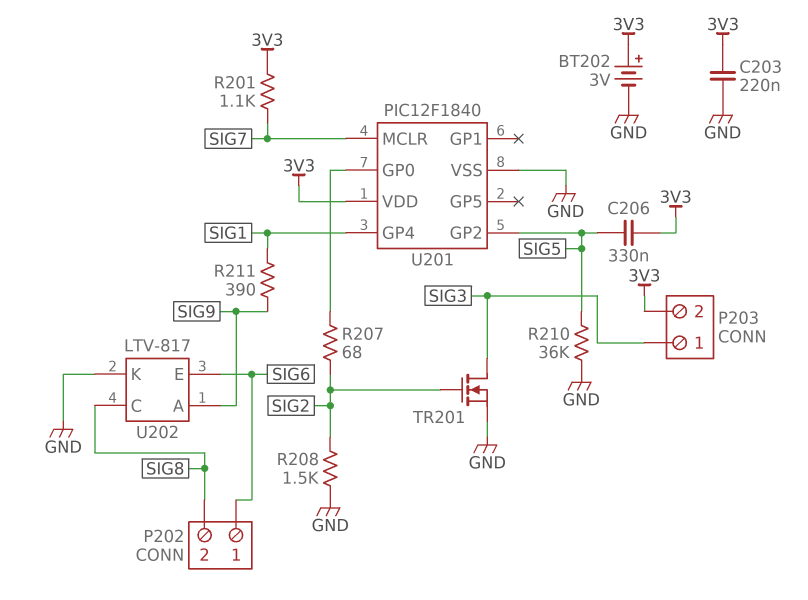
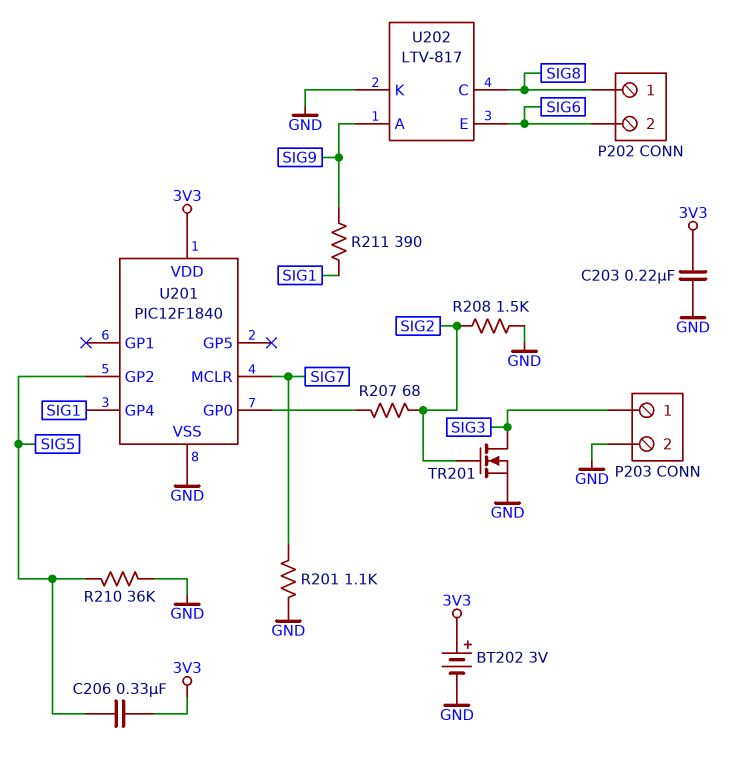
P202 pin 1: SIG6 -> SIG8
P202 pin 2: SIG8 -> SIG6
P203 pin 2: 3V3 -> GND
R201: 1.1k (3V3, SIG7) -> 1.1k (GND, SIG7)

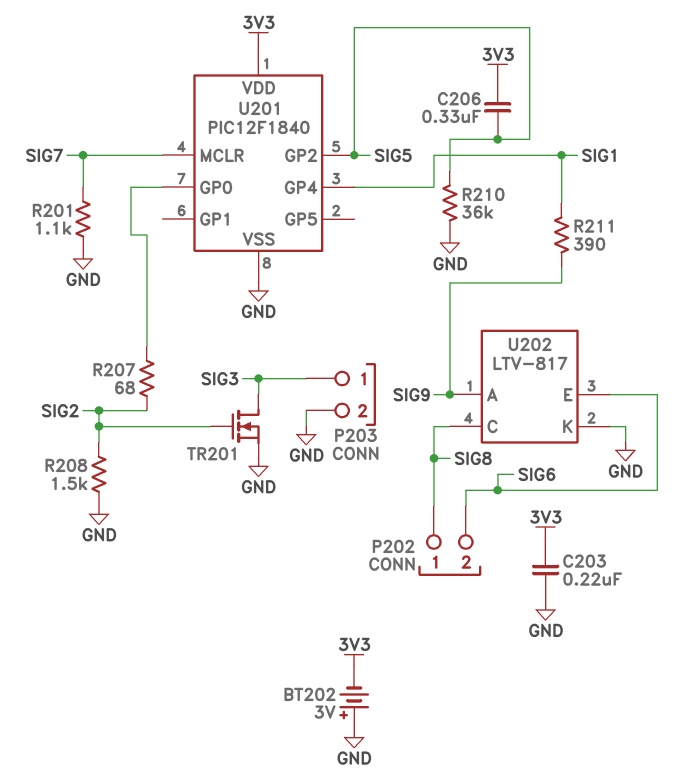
BT202: 3V (plus 3V3, minus GND) -> 3V (plus GND, minus 3V3)

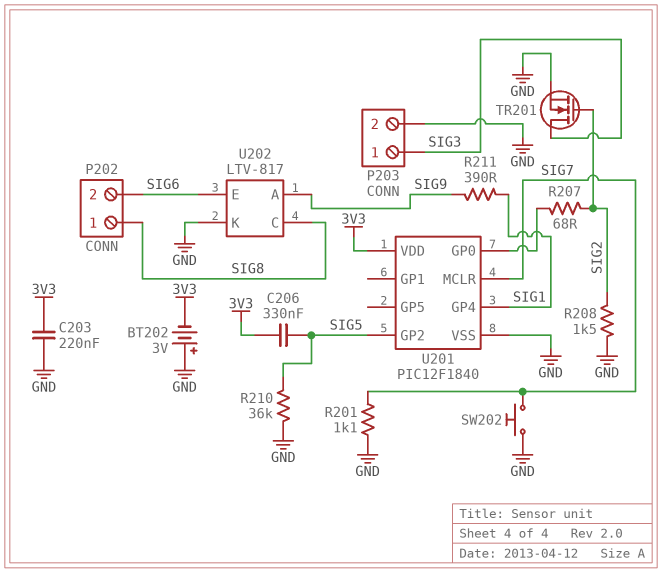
SW202: none -> button (GND, SIG7)

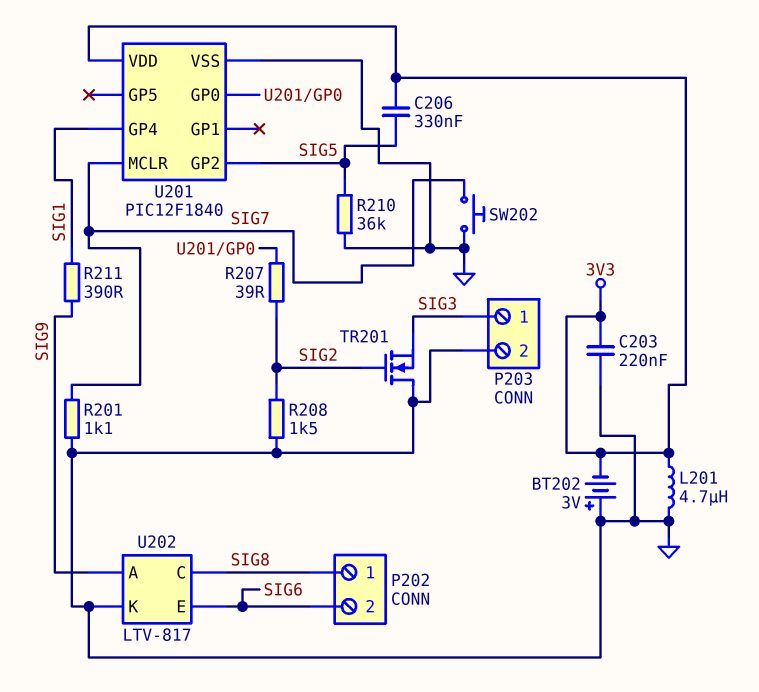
L201: none -> 4.7uH (3V3, GND)
R207: 68 (SIG2, U201/GP0) -> 39 (SIG2, U201/GP0)
TR201: NMOS (G SIG2, D SIG3, S GND) -> NMOS (G SIG2, D GND, S SIG3)

